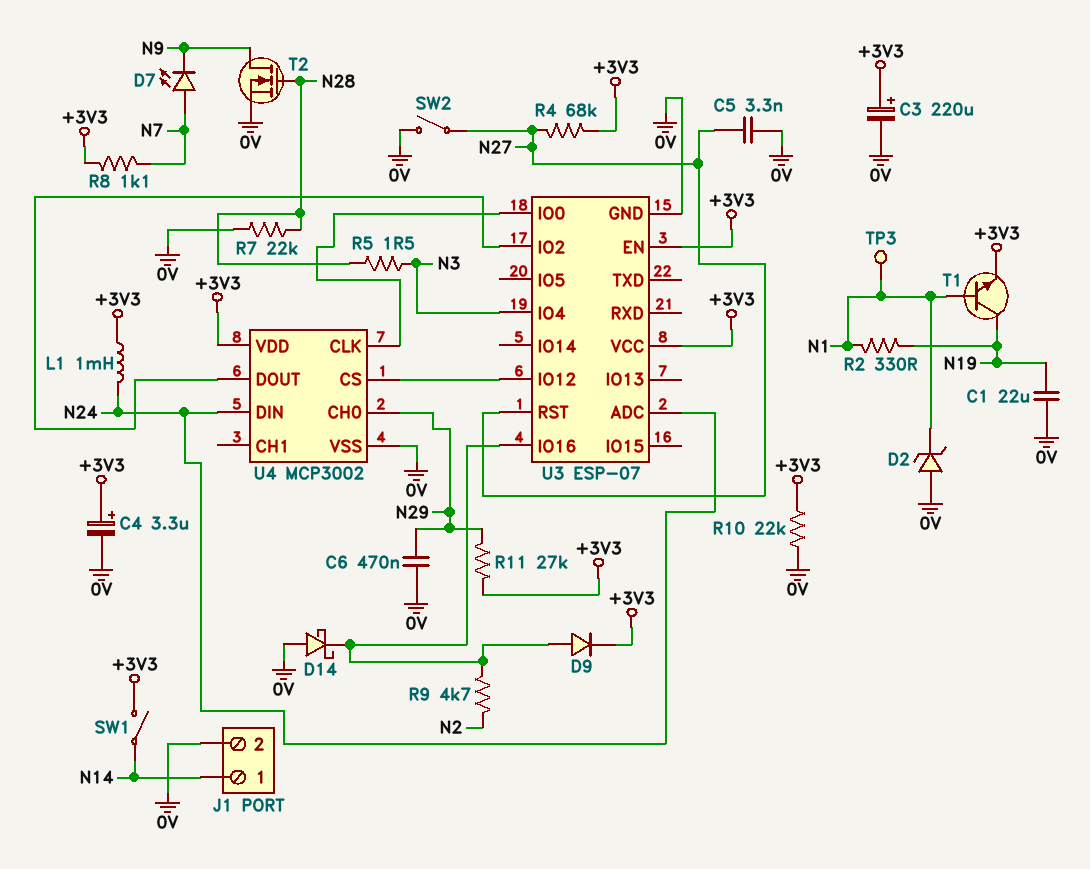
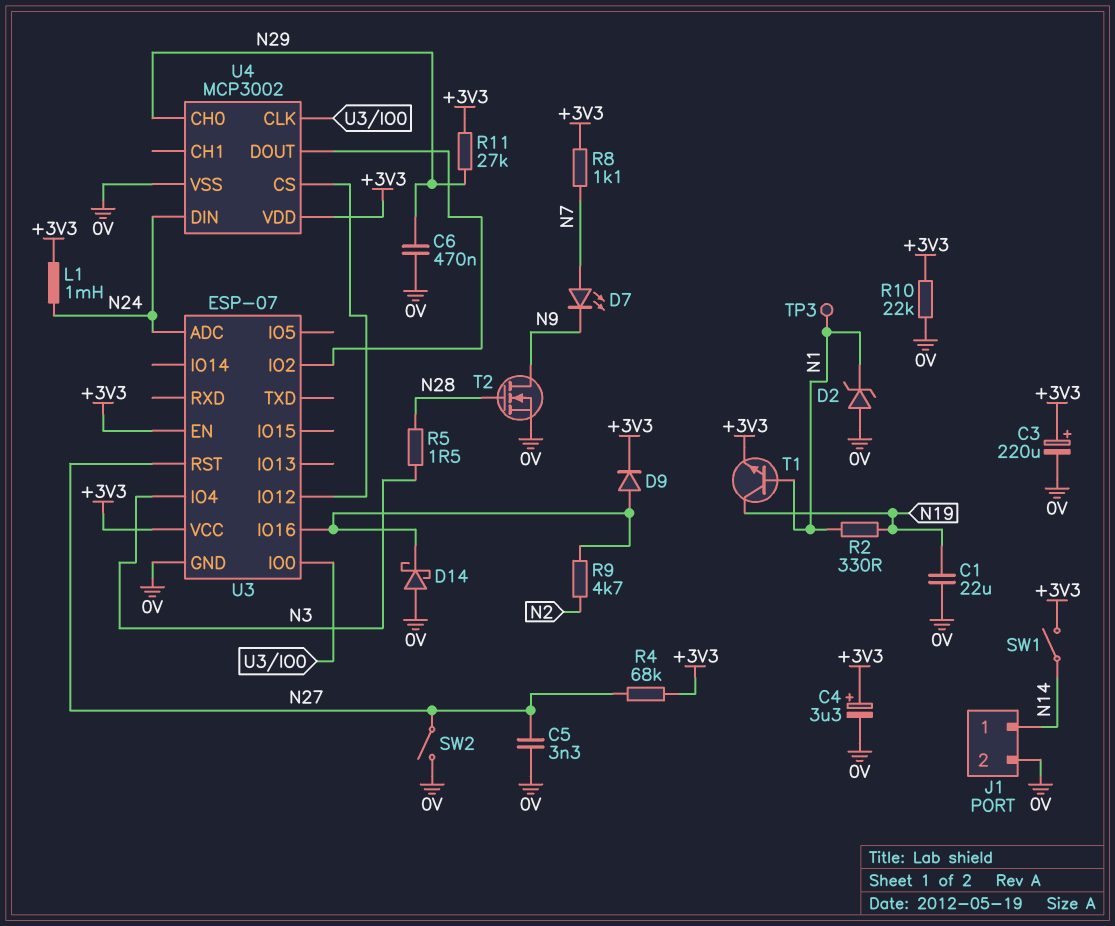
R7: 22k (0V, N28) -> none

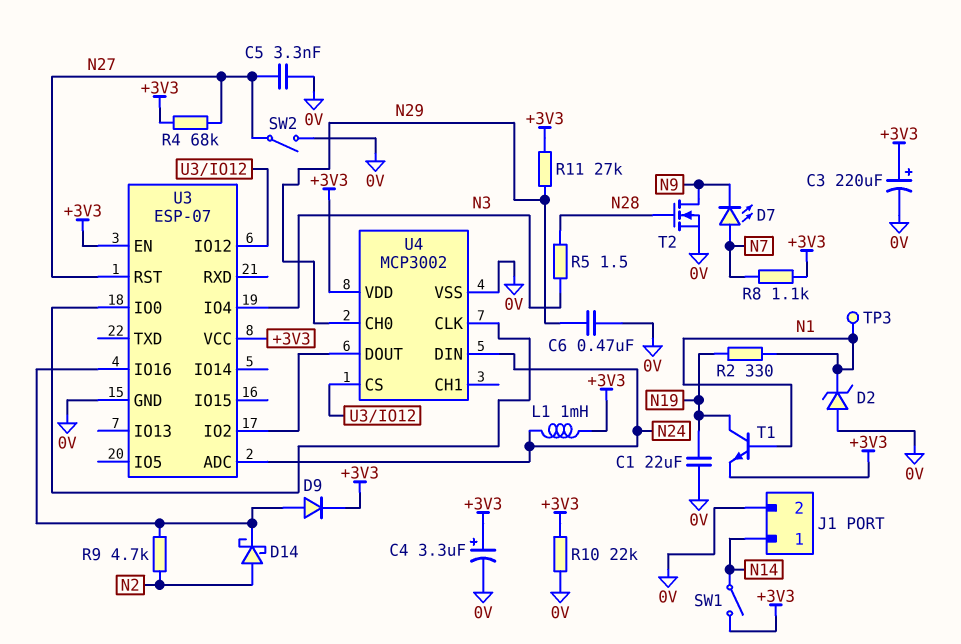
D14: schottky (A 0V, K U3/IO16) -> schottky (A N2, K U3/IO16)

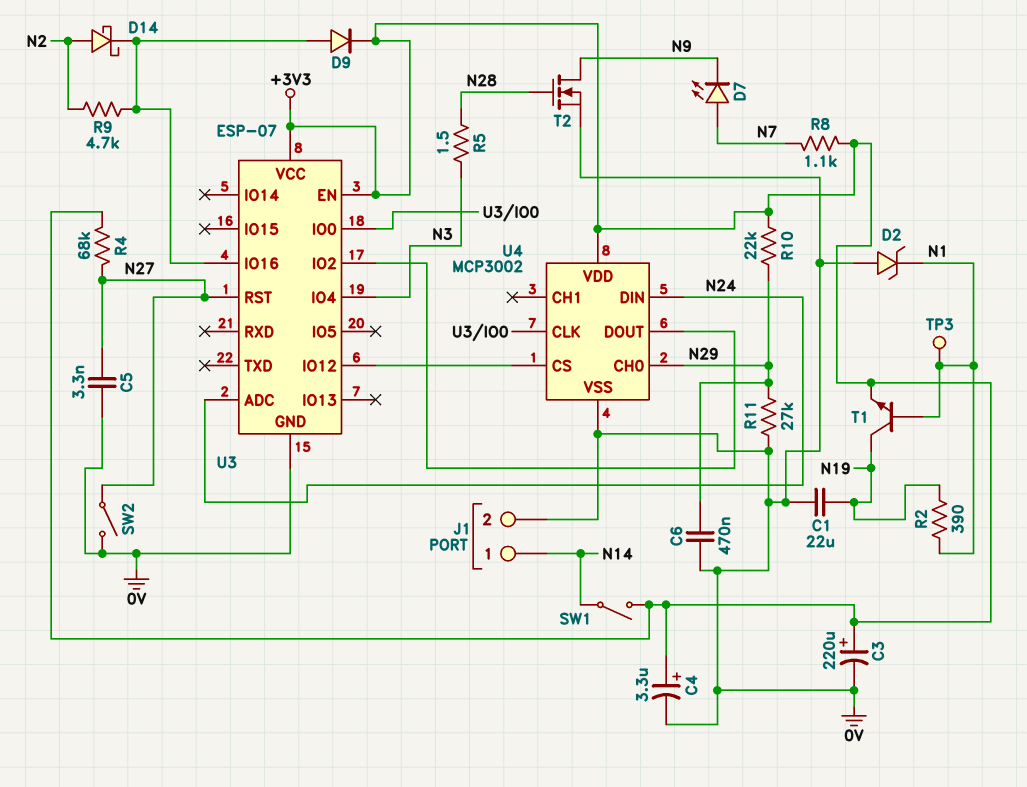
L1: 1mH (+3V3, N24) -> none
R2: 330 (N1, N19) -> 390 (N1, N19)
R10: 22k (+3V3, 0V) -> 22k (+3V3, N29)
R11: 27k (+3V3, N29) -> 27k (0V, N29)

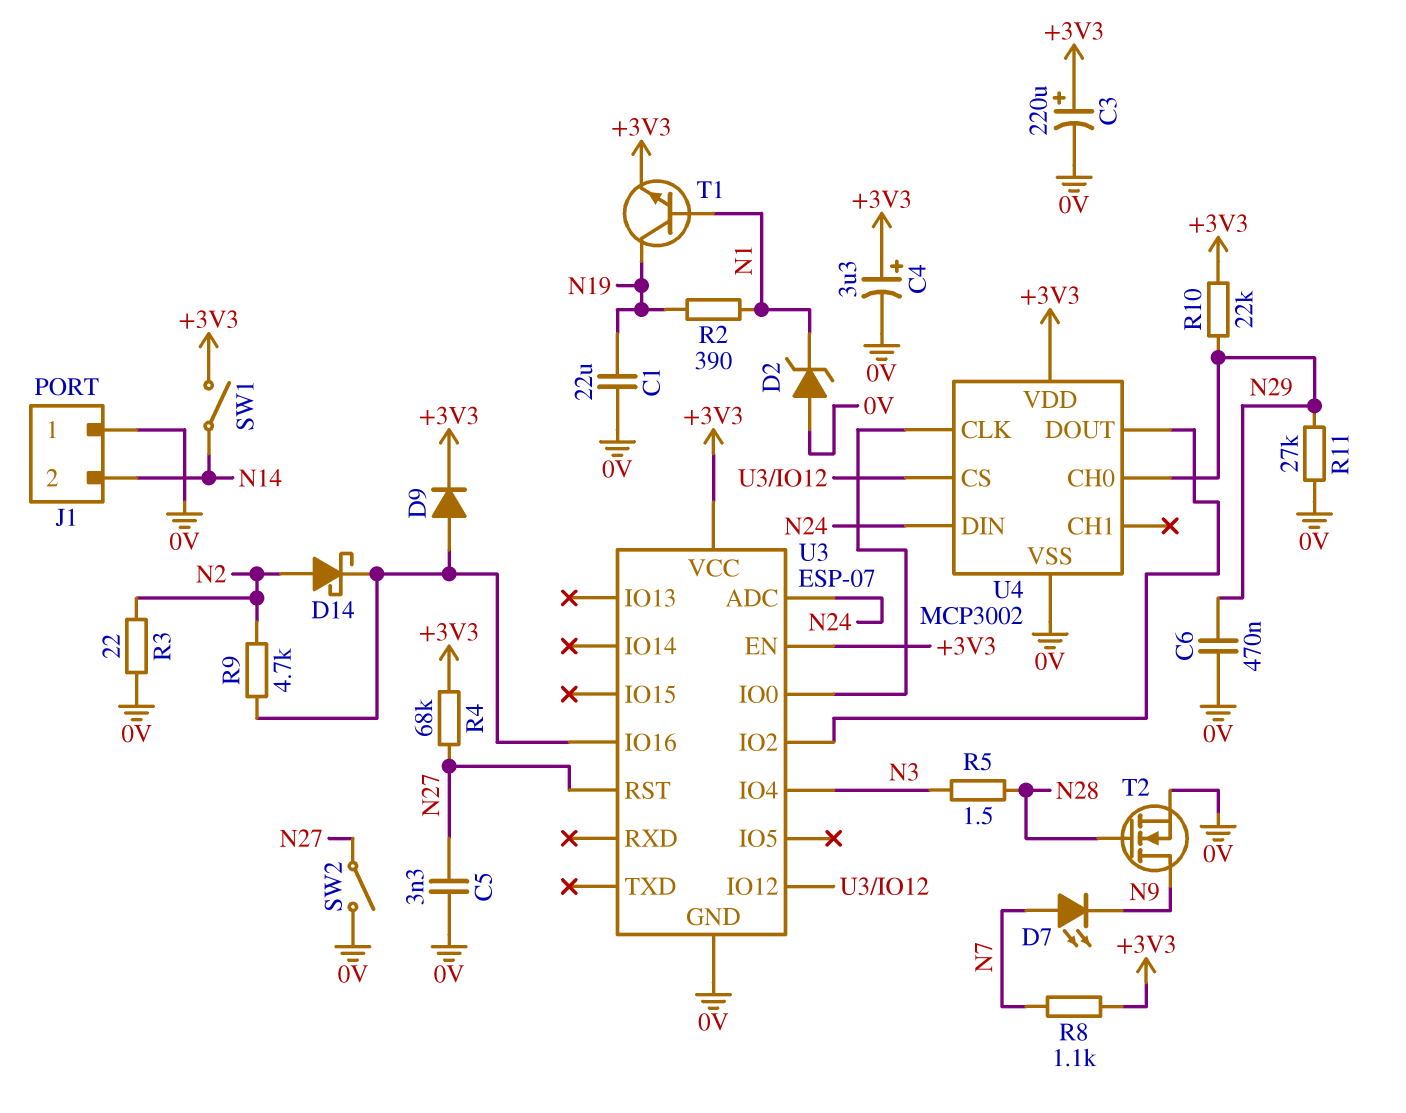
J1 pin 1: N14 -> 0V
J1 pin 2: 0V -> N14
R3: none -> 22 (0V, N2)
TP3: test point (N1) -> none

